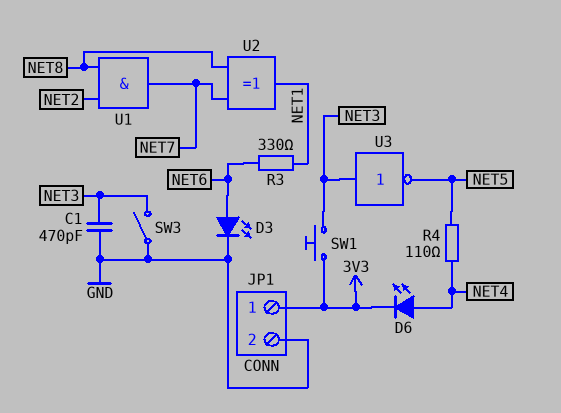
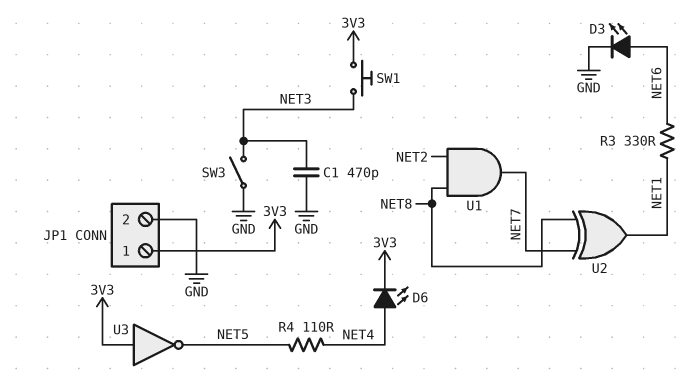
U3: NOT (in NET3, out NET5) -> NOT (in 3V3, out NET5)

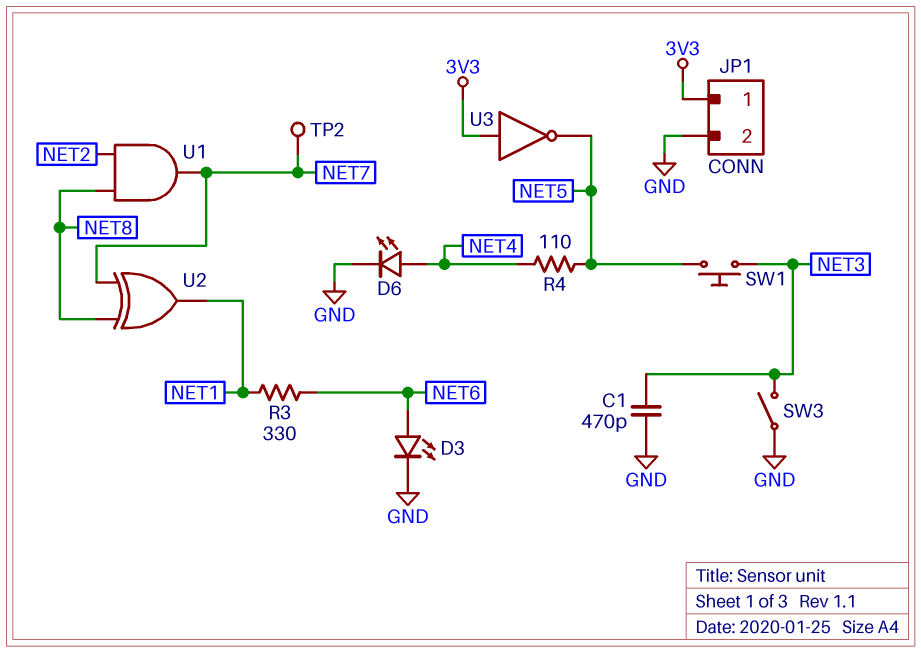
D6: LED (A NET4, K 3V3) -> LED (A NET4, K GND)
SW1: button (3V3, NET3) -> button (NET3, NET5)
TP2: none -> test point (NET7)

